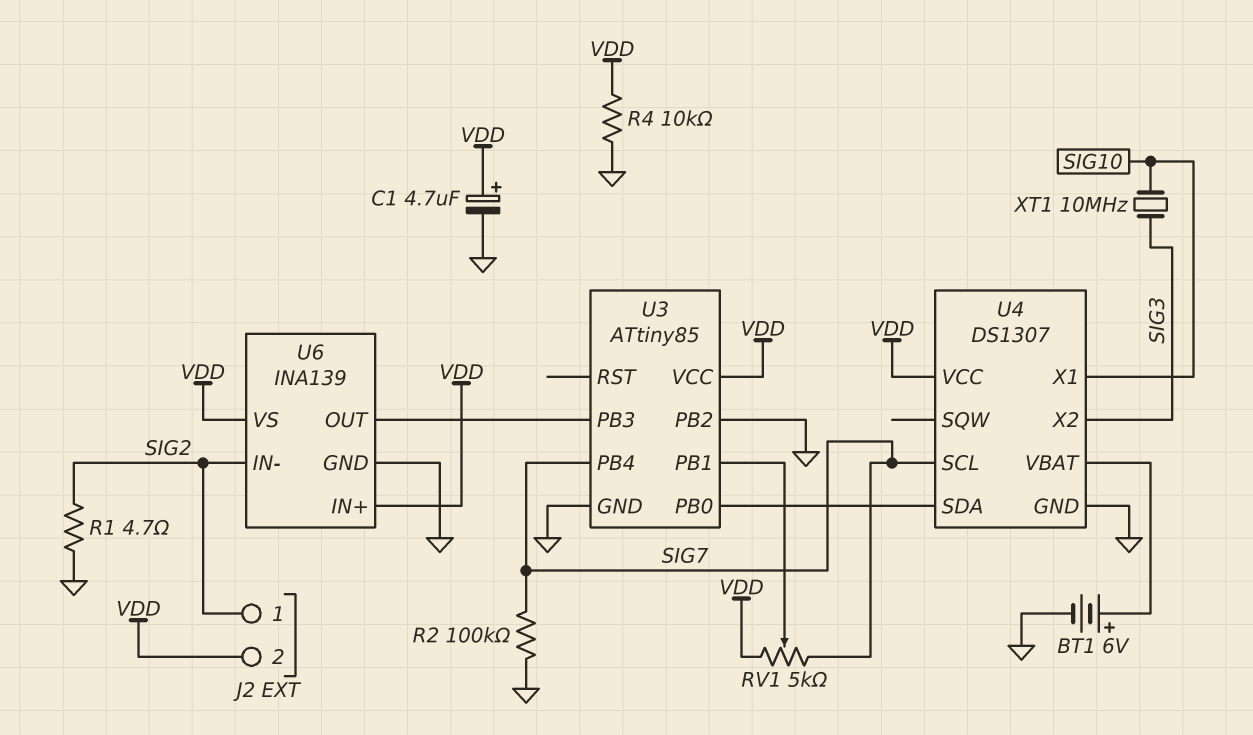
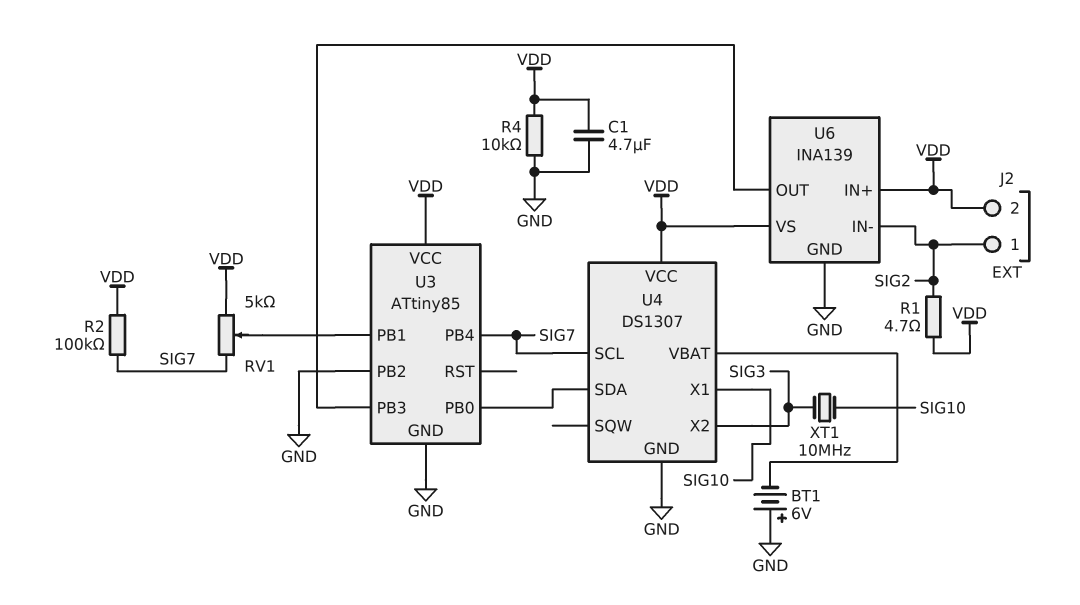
BT1: 6V (plus U4/VBAT, minus GND) -> 6V (plus GND, minus U4/VBAT)
C1: 4.7uF (plus VDD, minus GND) -> 4.7uF (GND, VDD)
R1: 4.7 (GND, SIG2) -> 4.7 (SIG2, VDD)
R2: 100k (GND, SIG7) -> 100k (SIG7, VDD)

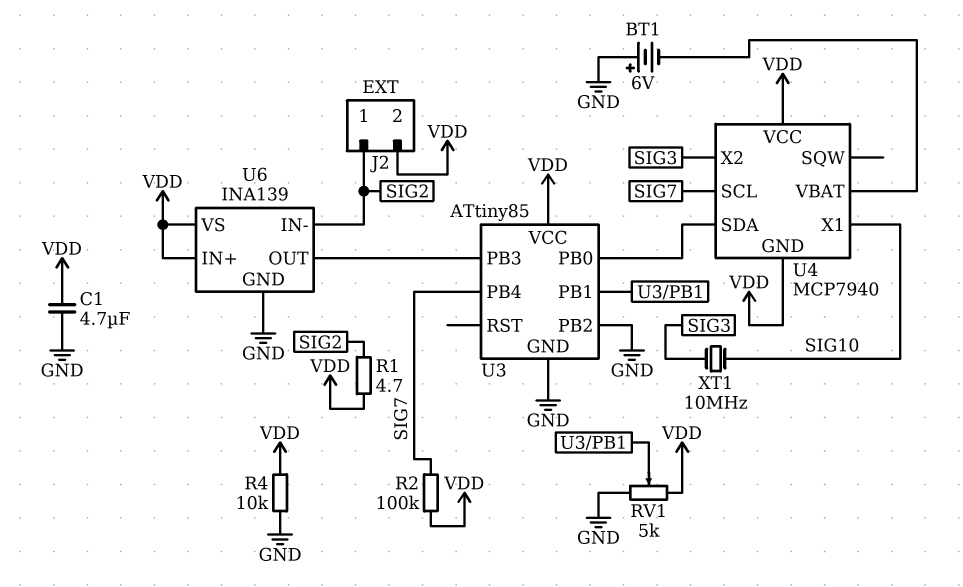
RV1: 5k (SIG7, VDD, wiper U3/PB1) -> 5k (GND, VDD, wiper U3/PB1)
U4: DS1307 -> MCP7940
U4 pin GND: GND -> VDD

